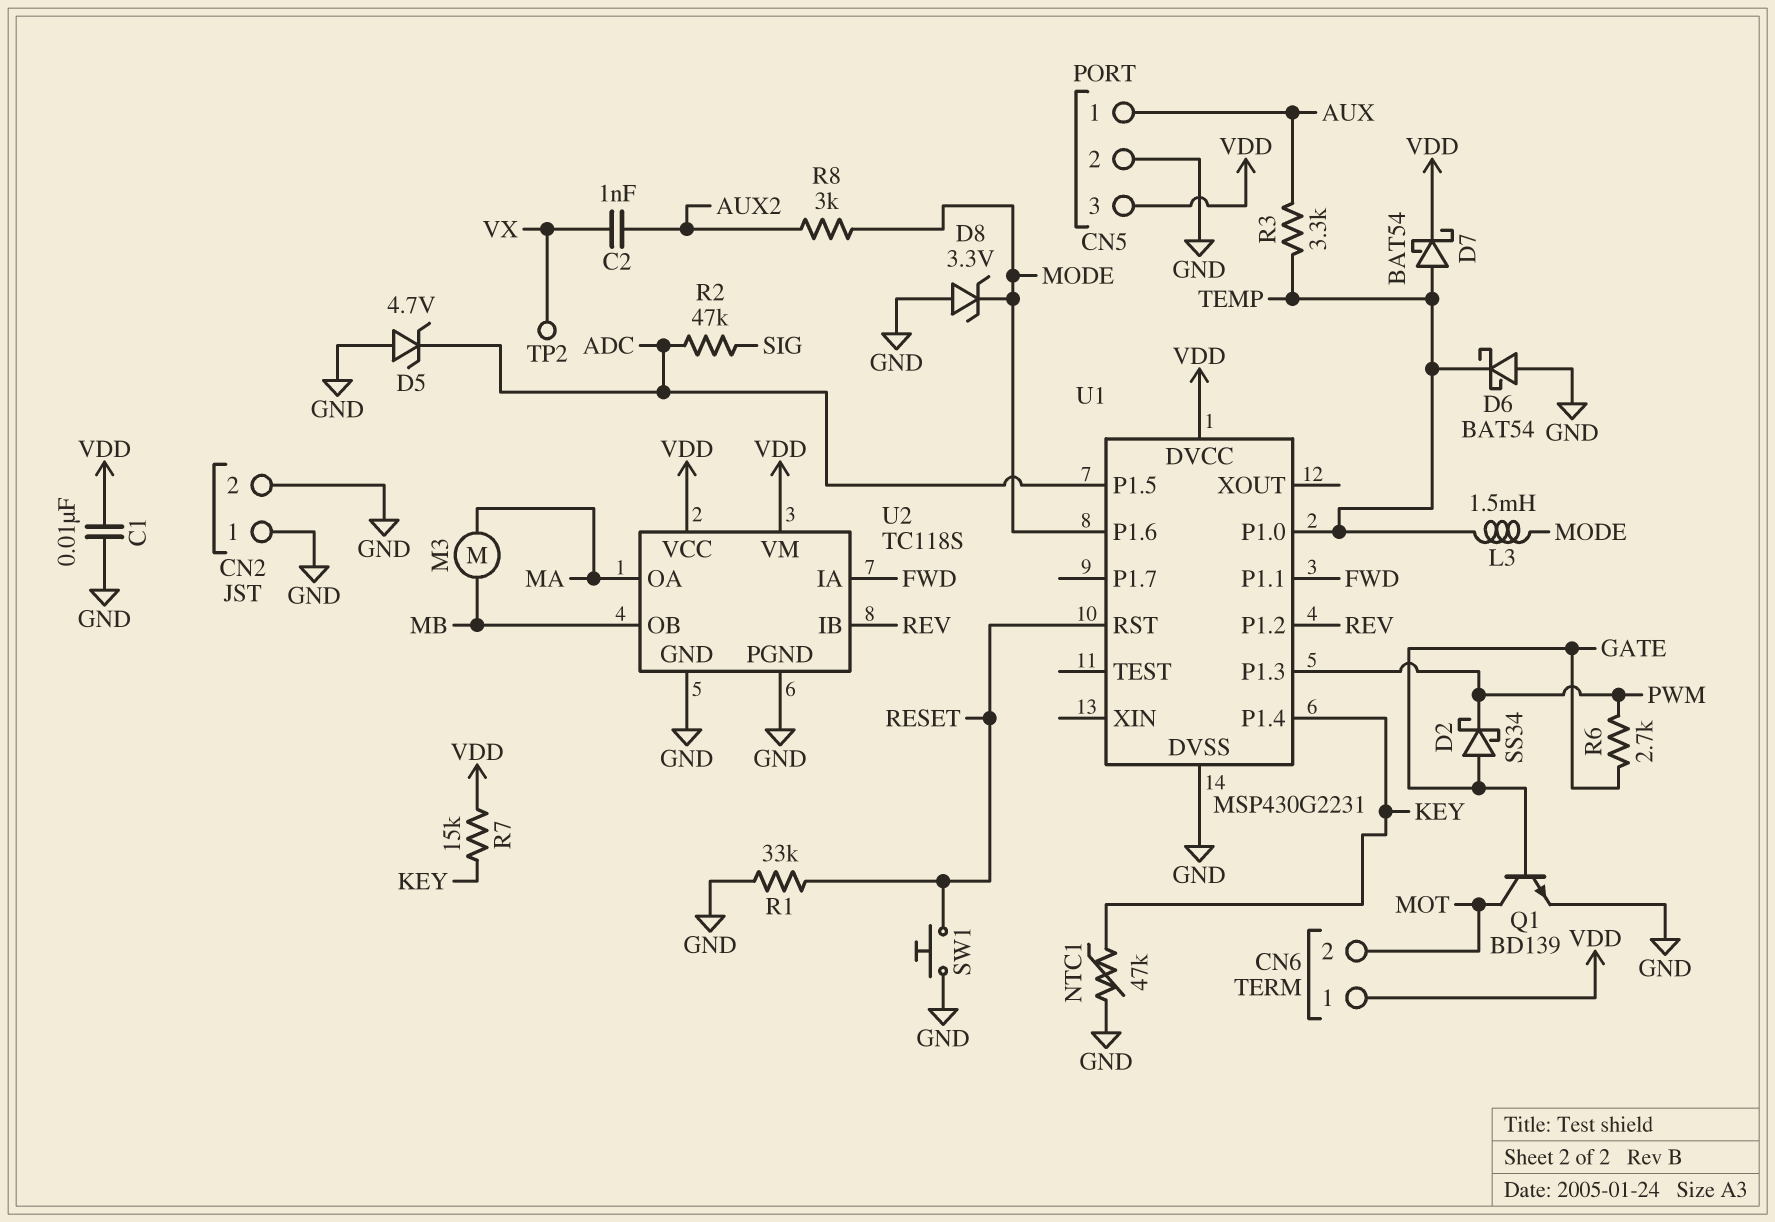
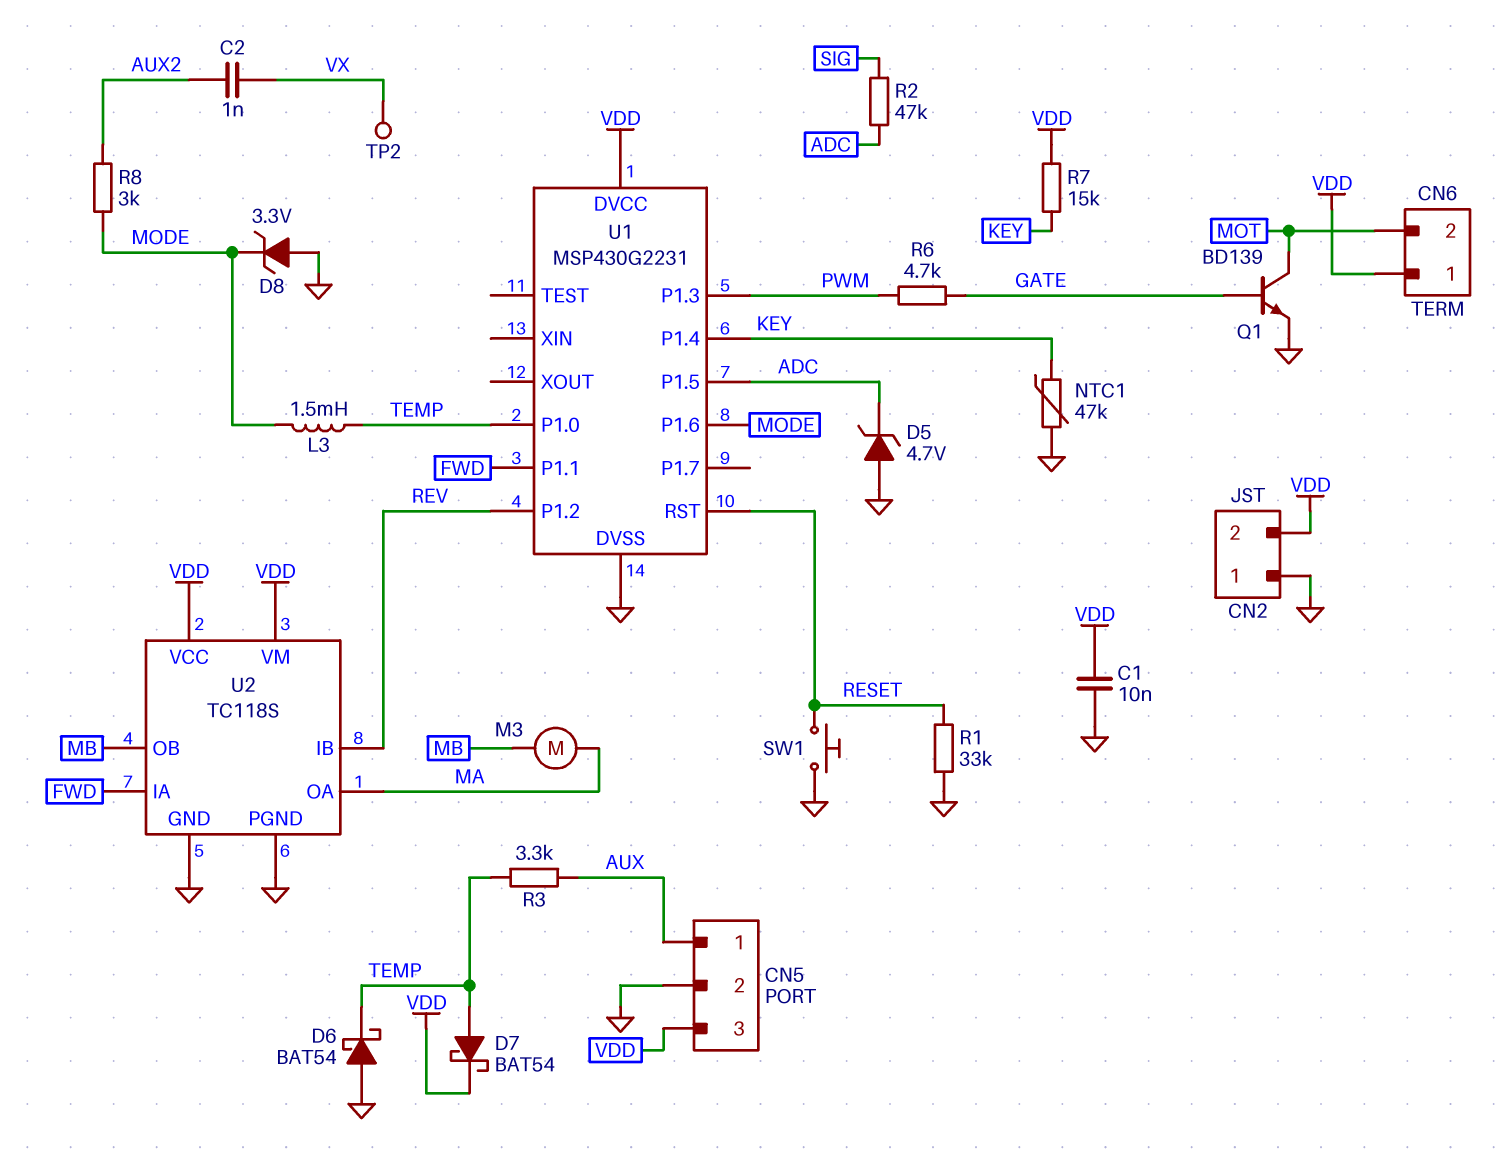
CN2 pin 2: GND -> VDD
D2: schottky SS34 (A GATE, K PWM) -> none
R6: 2.7k (GATE, PWM) -> 4.7k (GATE, PWM)

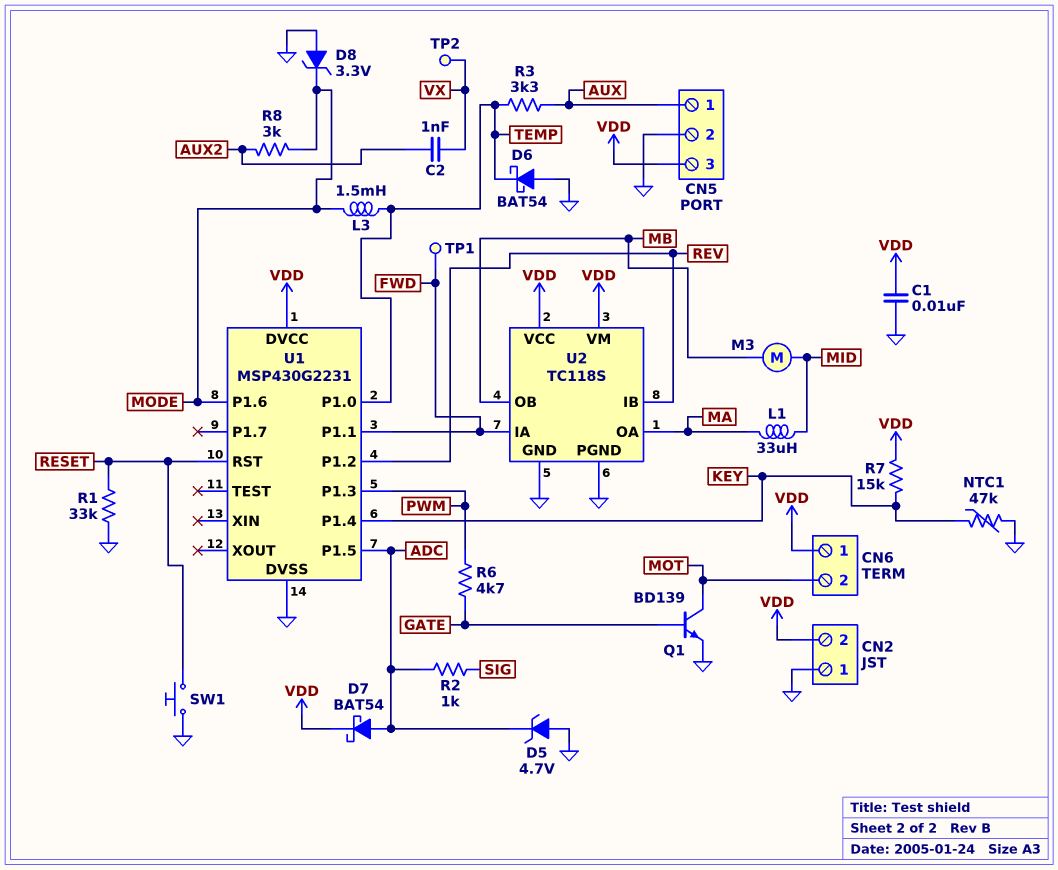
D7: schottky BAT54 (A TEMP, K VDD) -> schottky BAT54 (A ADC, K VDD)
L1: none -> 33uH (MA, MID)
M3: motor (MA, MB) -> motor (MB, MID)
R2: 47k (ADC, SIG) -> 1k (ADC, SIG)
TP1: none -> test point (FWD)

